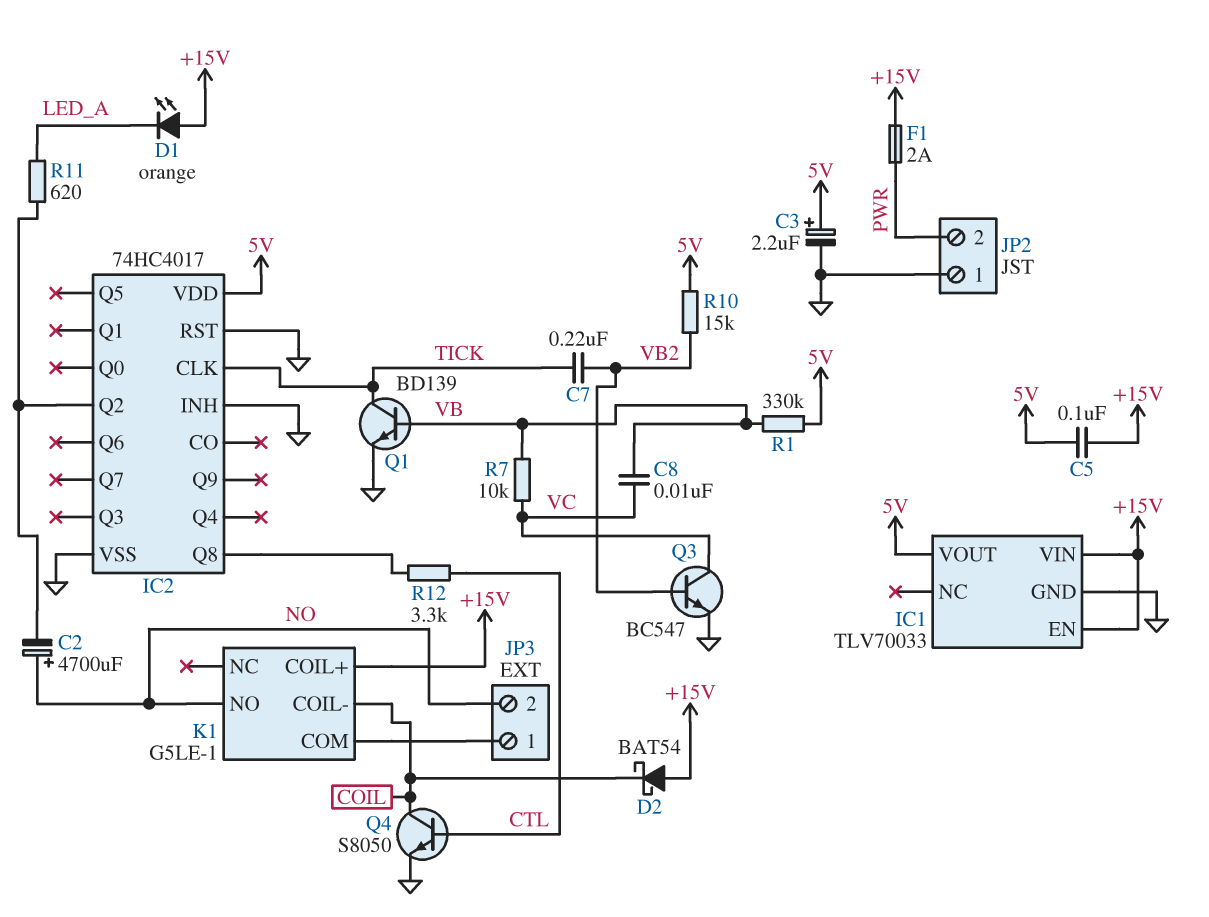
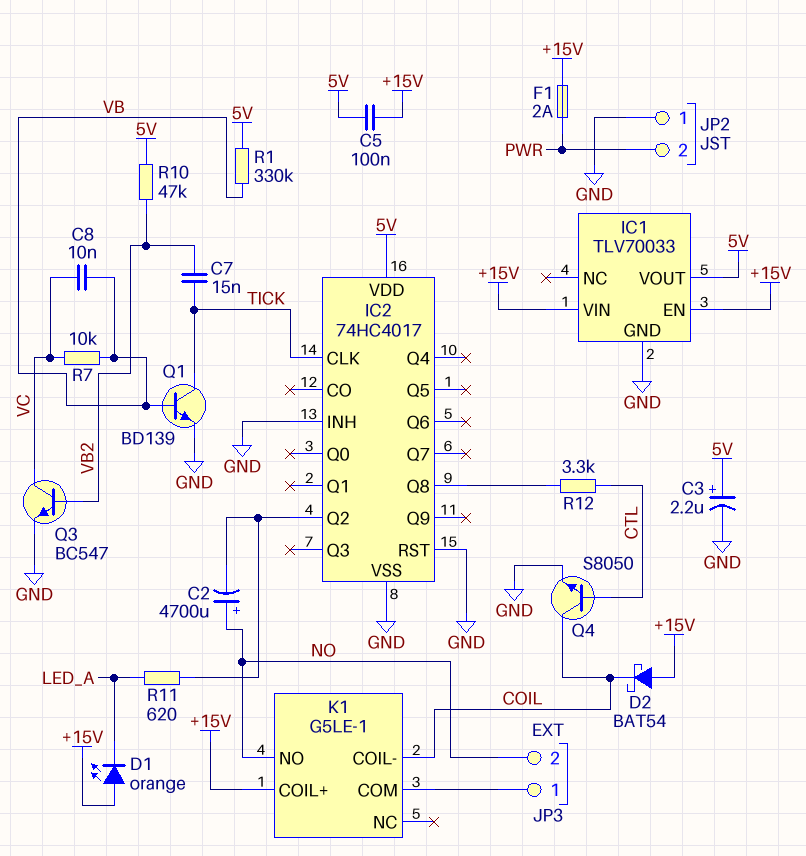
C7: 220nF (TICK, VB2) -> 15nF (TICK, VB2)
R10: 15k (5V, VB2) -> 47k (5V, VB2)

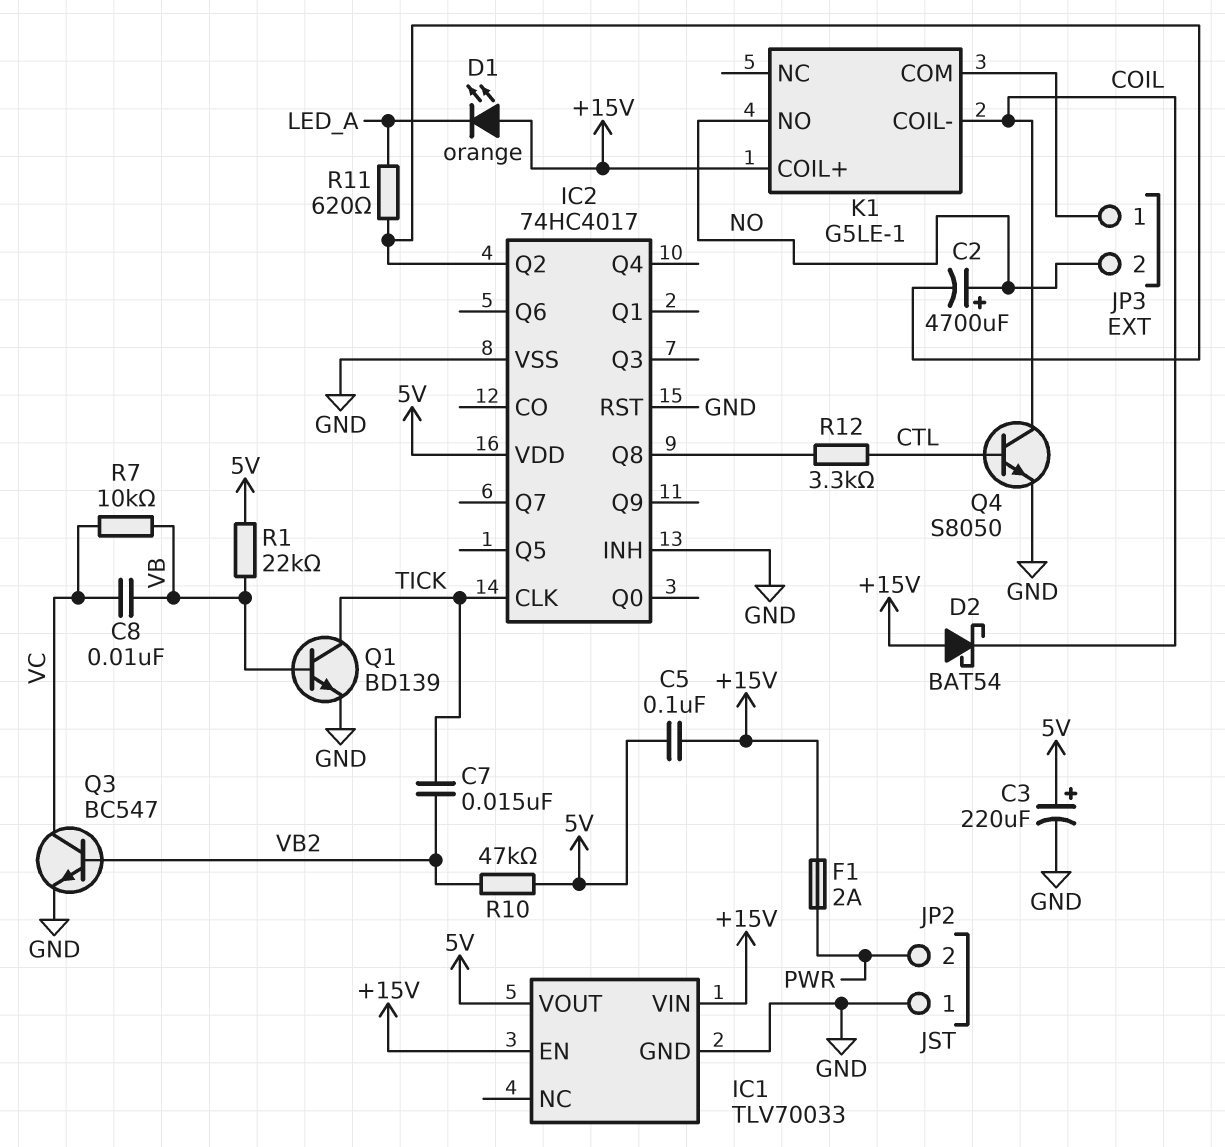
C3: 2.2uF (plus 5V, minus GND) -> 220uF (plus 5V, minus GND)
R1: 330k (5V, VB) -> 22k (5V, VB)

